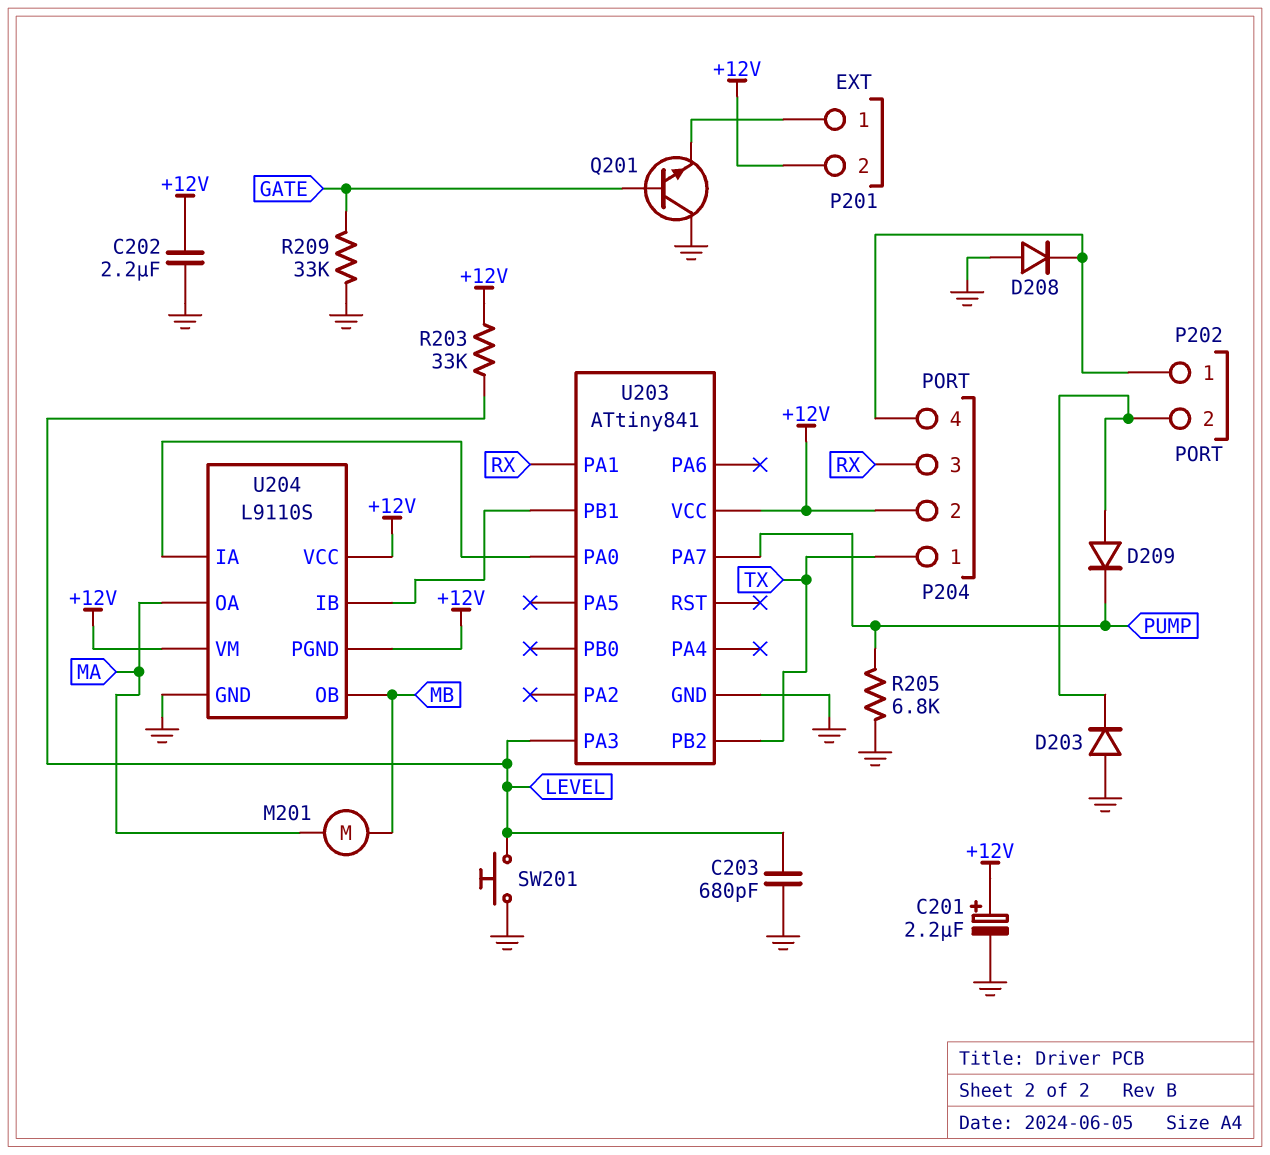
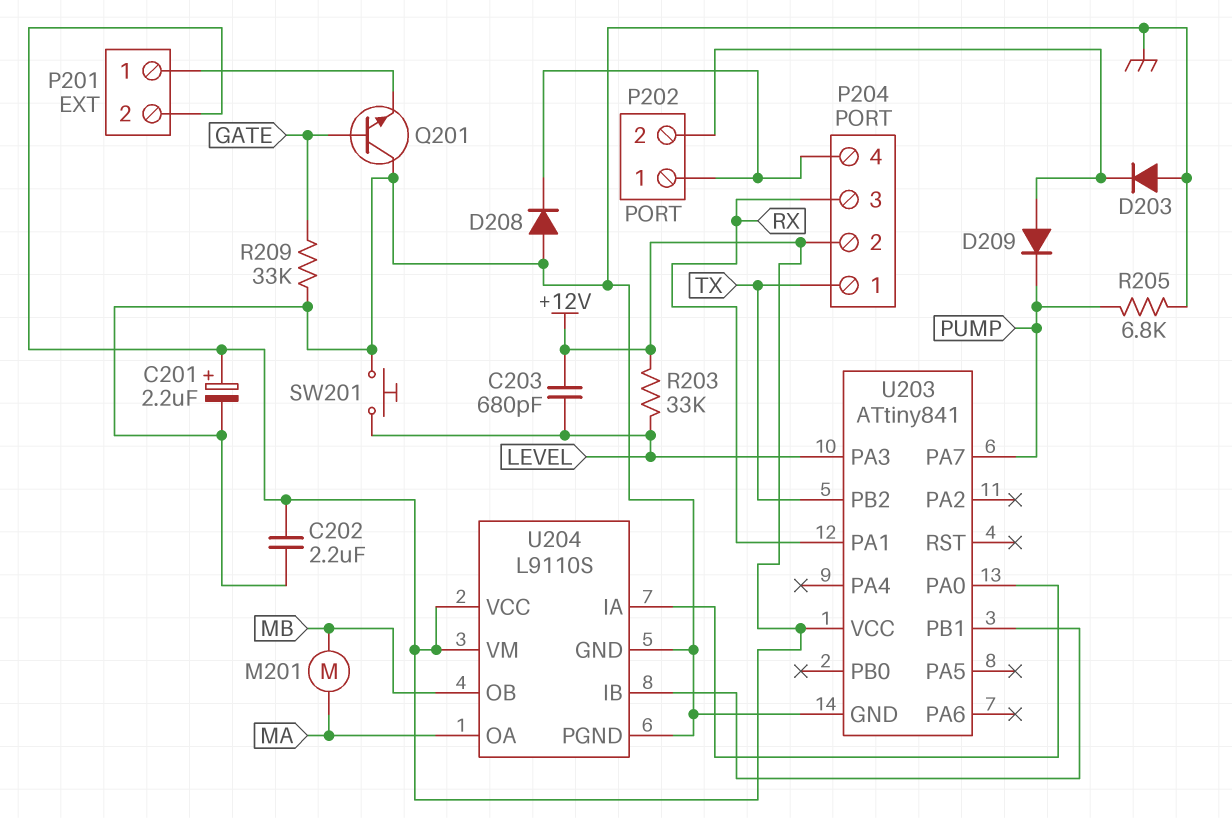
C203: 680pF (GND, LEVEL) -> 680pF (+12V, LEVEL)
U204 pin PGND: +12V -> GND

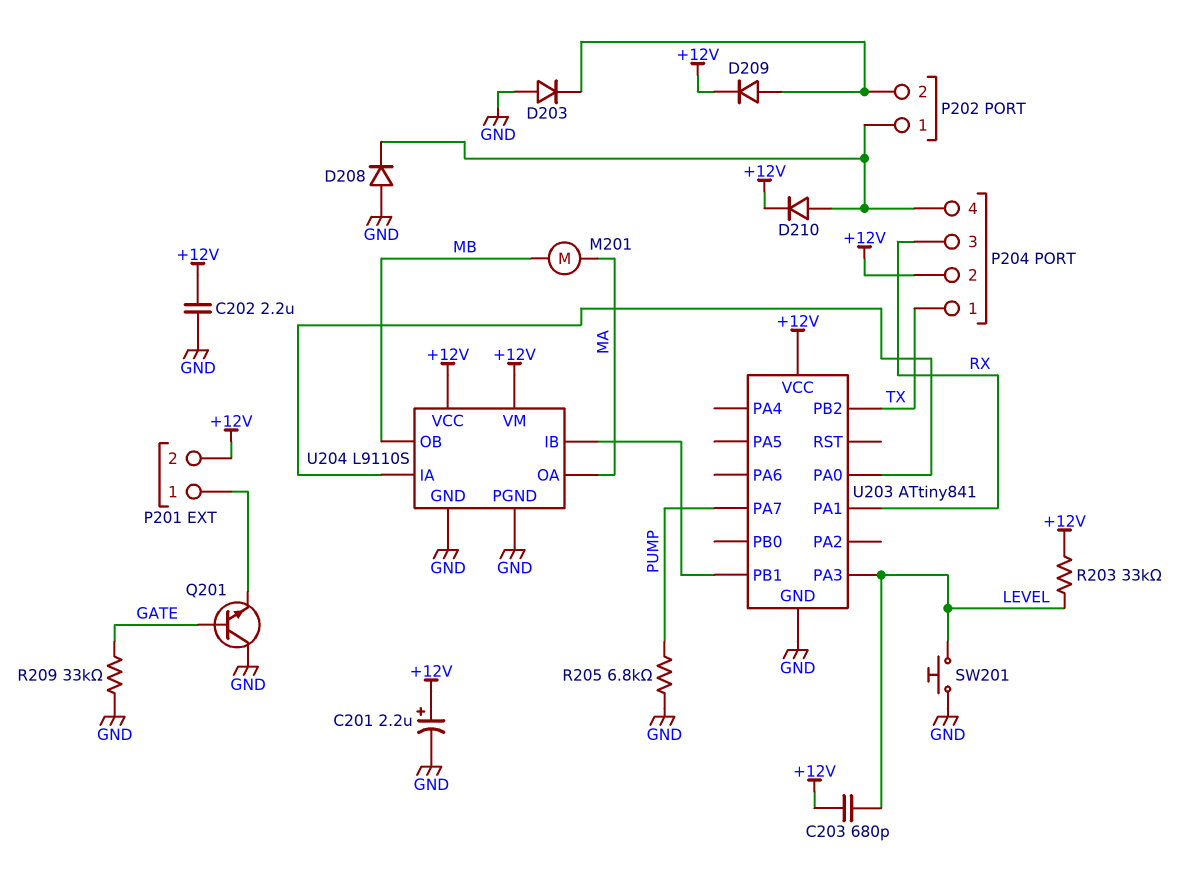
D209: diode (A P202/2, K PUMP) -> diode (A P202/2, K +12V)
D210: none -> diode (A P202/1, K +12V)

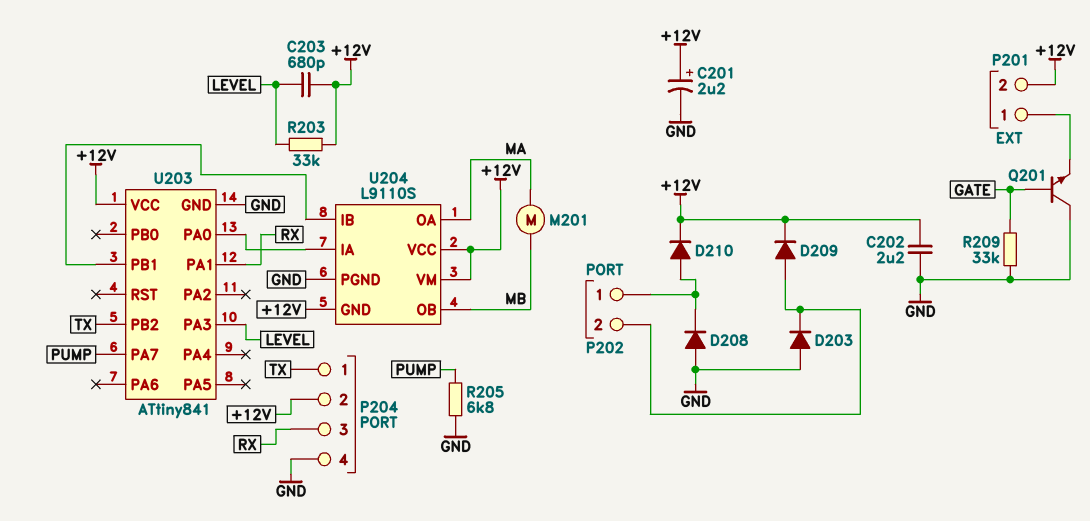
P204 pin 4: P202/1 -> GND
SW201: button (GND, LEVEL) -> none
U204 pin GND: GND -> +12V

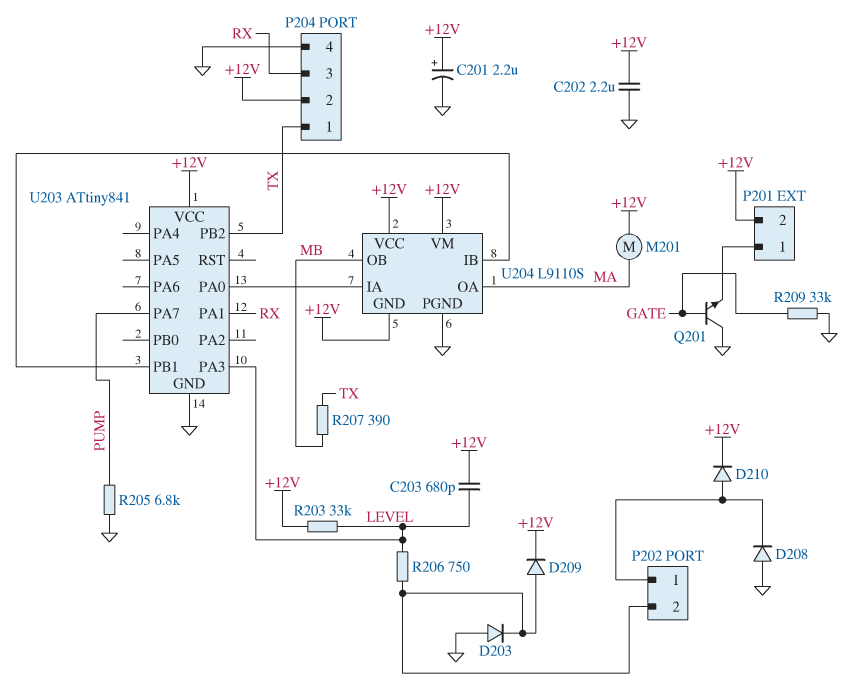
M201: motor (MA, MB) -> motor (+12V, MA)
R206: none -> 750 (LEVEL, P202/2)
R207: none -> 390 (MB, TX)

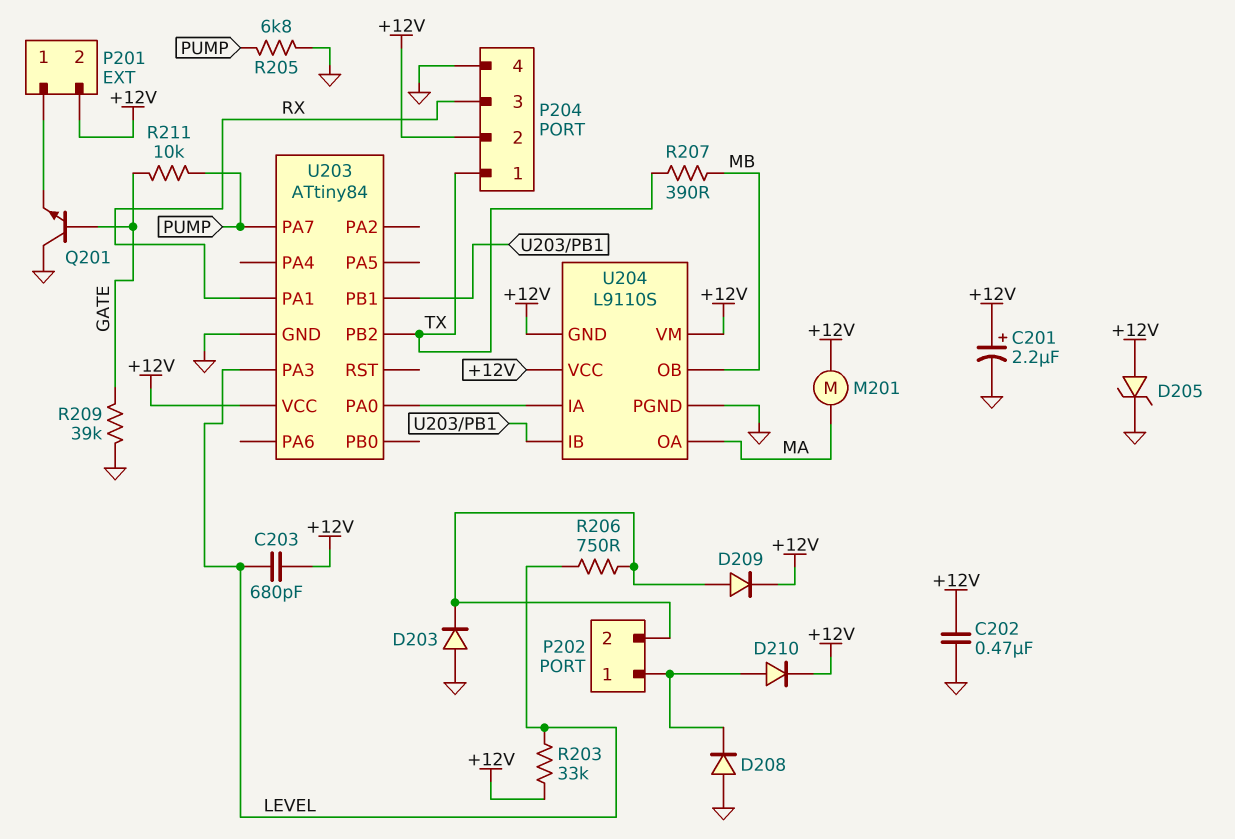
C202: 2.2uF (+12V, GND) -> 470nF (+12V, GND)
D205: none -> zener (A +12V, K GND)
R209: 33k (GATE, GND) -> 39k (GATE, GND)
R211: none -> 10k (GATE, PUMP)
U203: ATtiny841 -> ATtiny84

